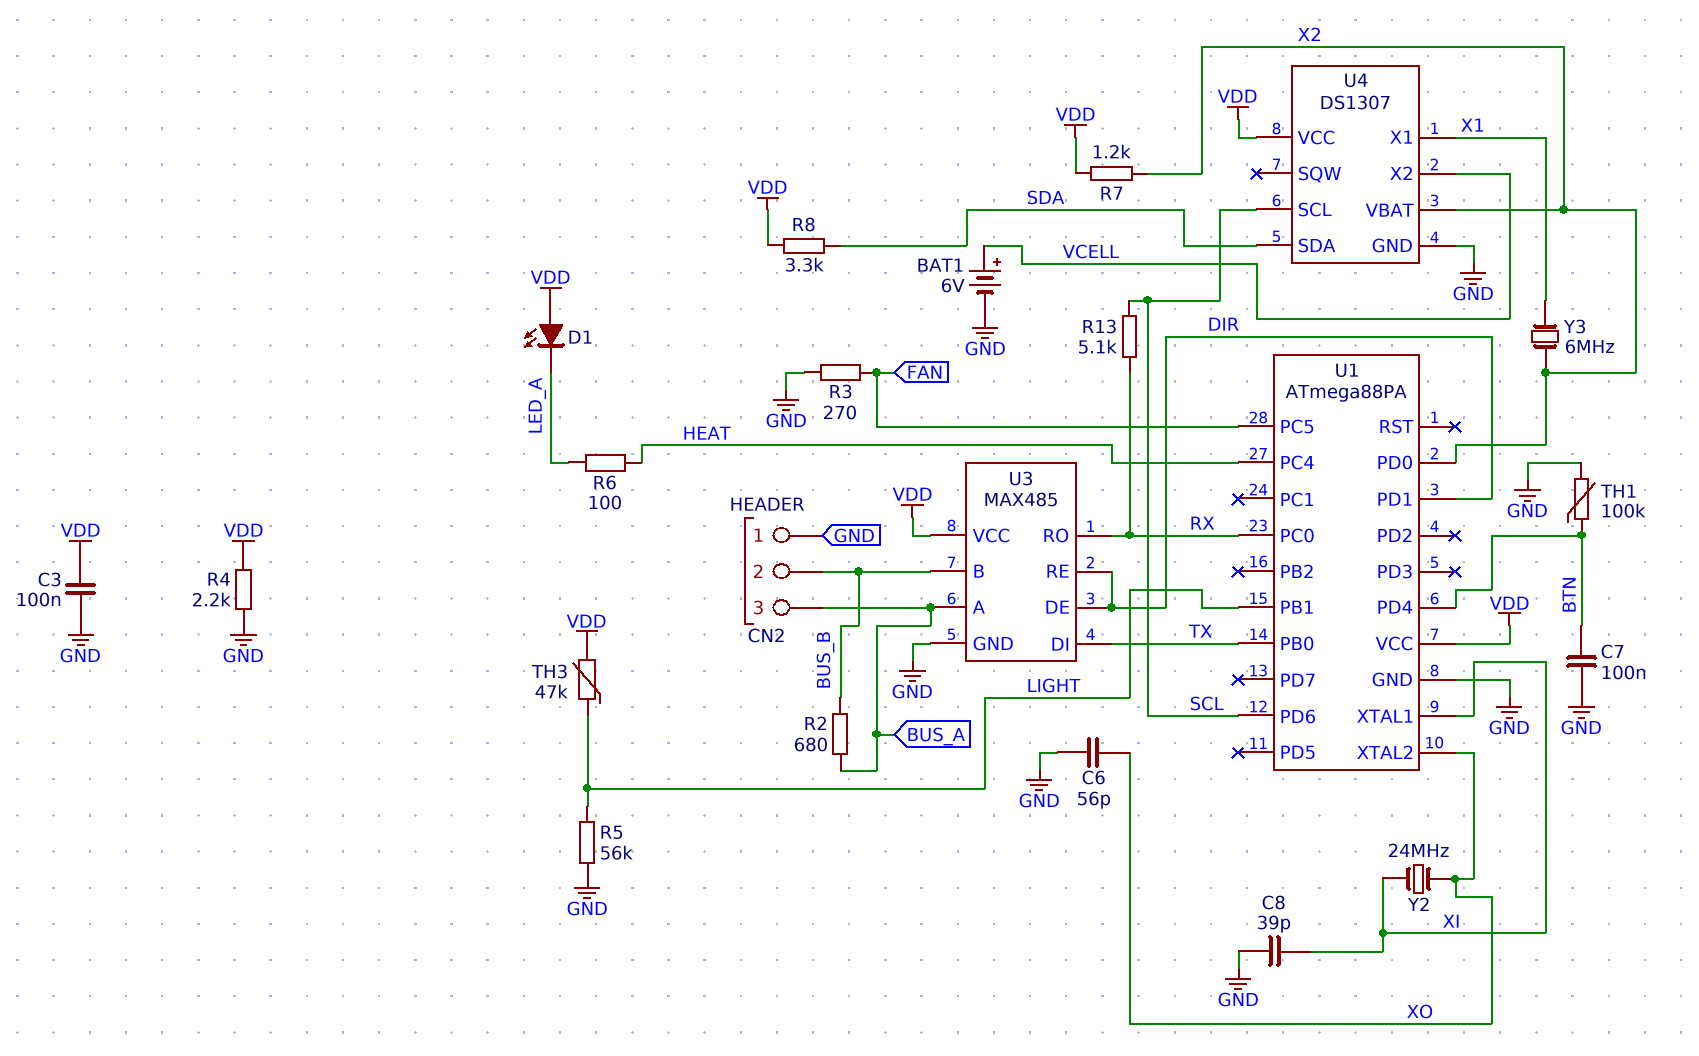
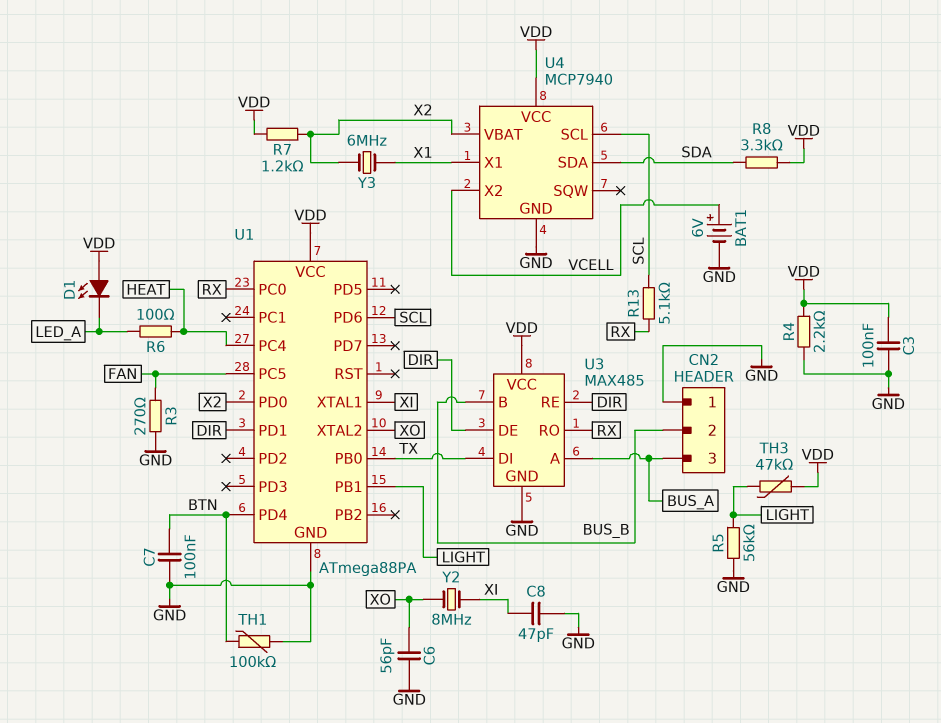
C8: 39pF (GND, XI) -> 47pF (GND, XI)
R2: 680 (BUS_A, BUS_B) -> none
U4: DS1307 -> MCP7940
Y2: 24MHz (XI, XO) -> 8MHz (XI, XO)

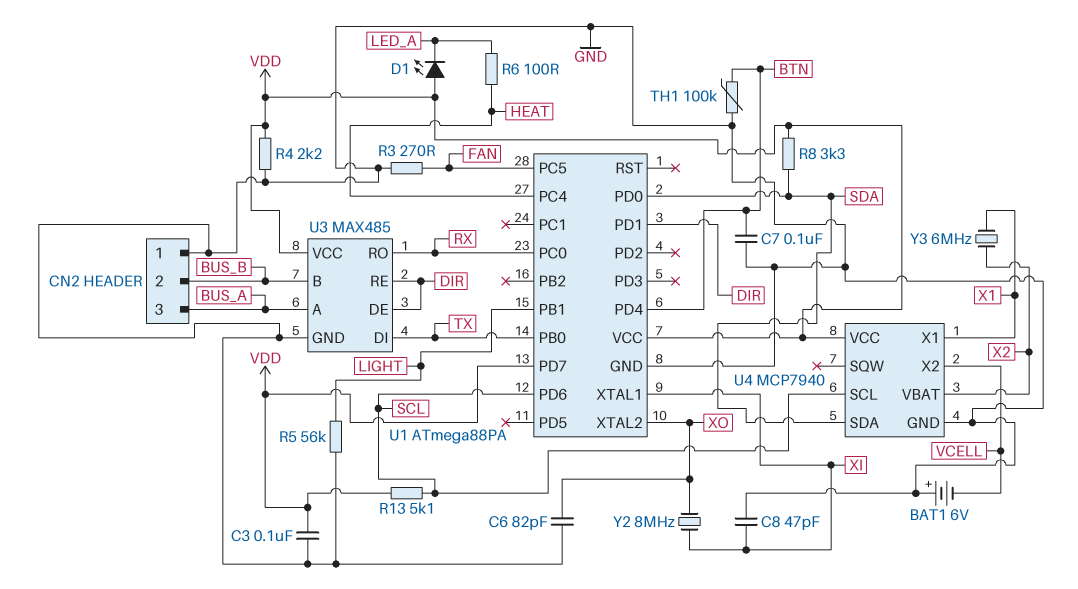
BAT1: 6V (plus VCELL, minus GND) -> 6V (plus GND, minus VCELL)
C6: 56pF (GND, XO) -> 82pF (GND, XO)
R7: 1.2k (VDD, X2) -> none
R13: 5.1k (RX, SCL) -> 5.1k (SCL, VDD)
TH3: 47k (LIGHT, VDD) -> none
U1 pin PD0: X2 -> SDA
U1 pin PD7: none -> VDD

